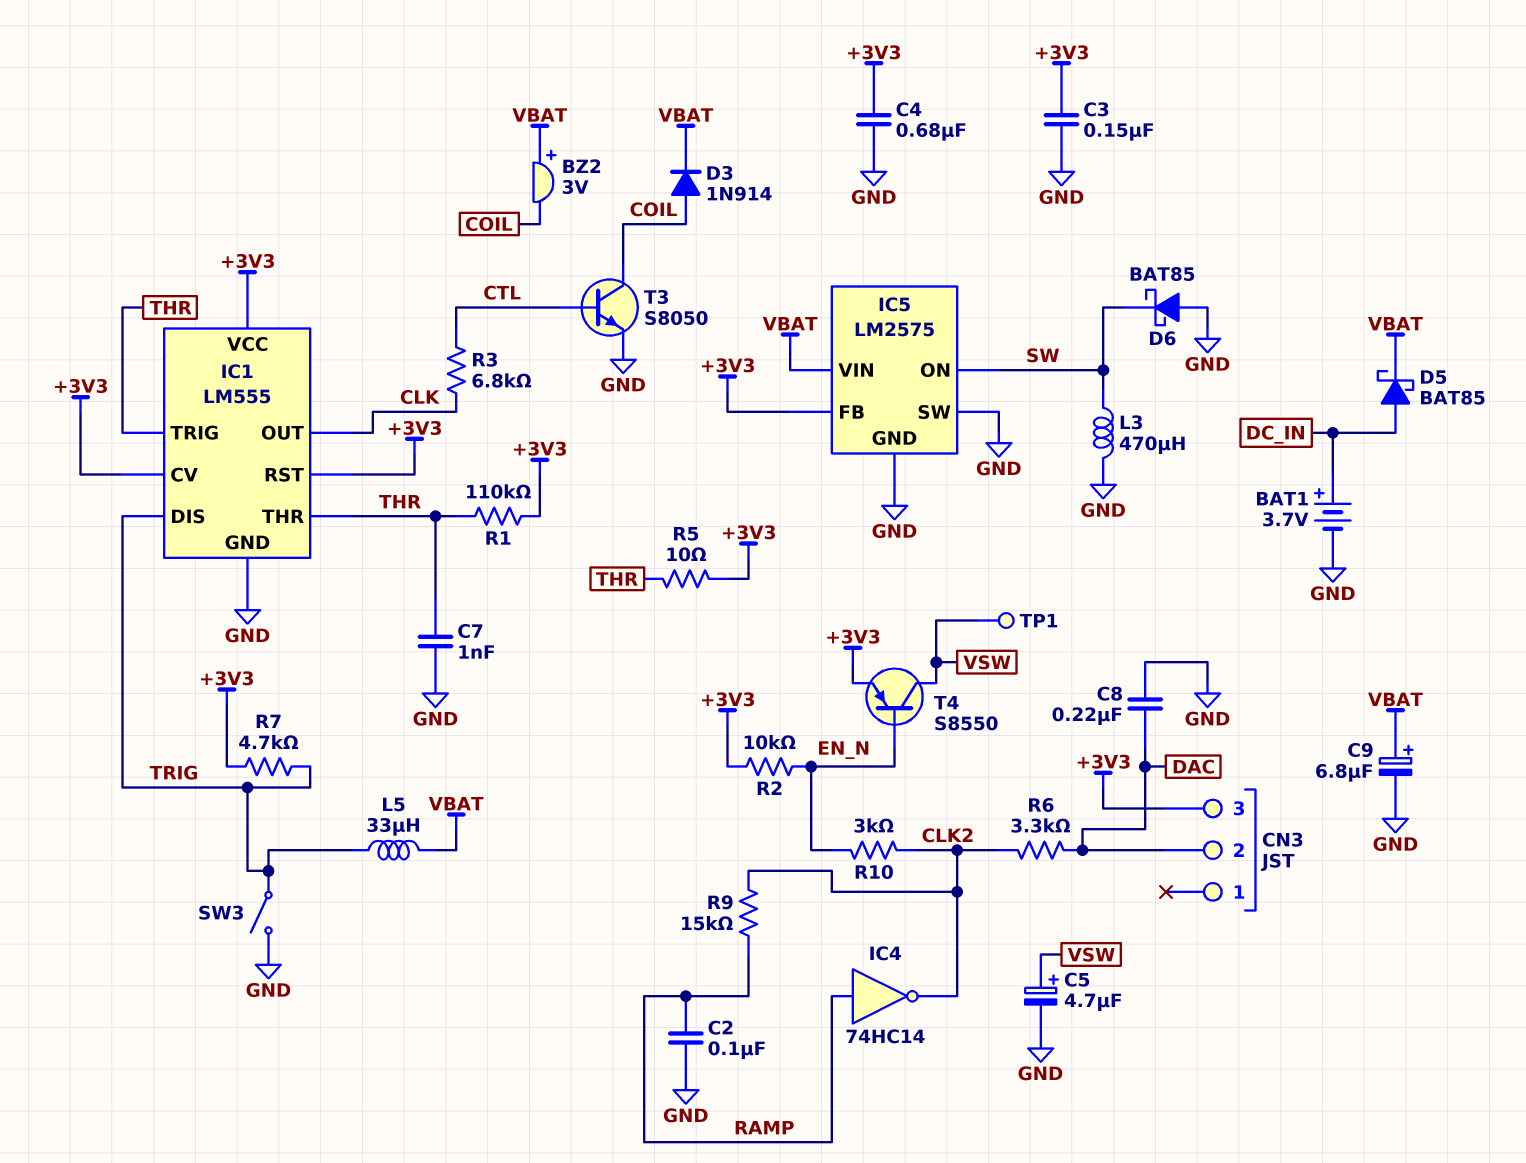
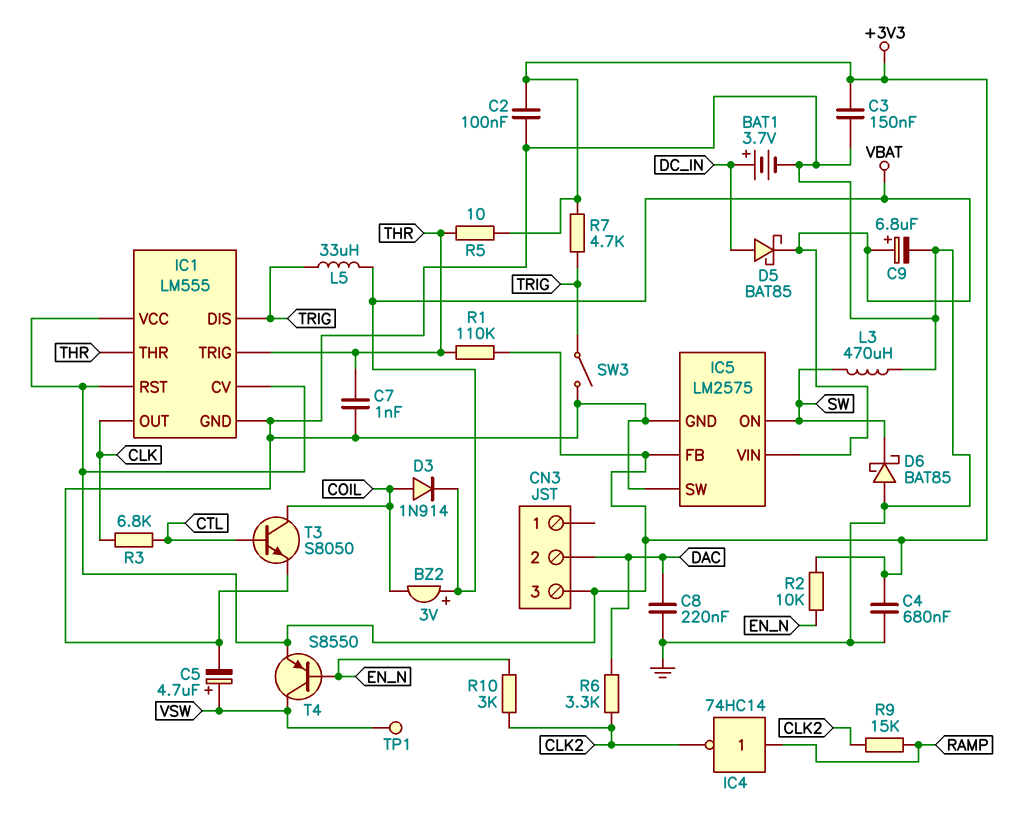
C2: 100nF (GND, RAMP) -> 100nF (+3V3, GND)

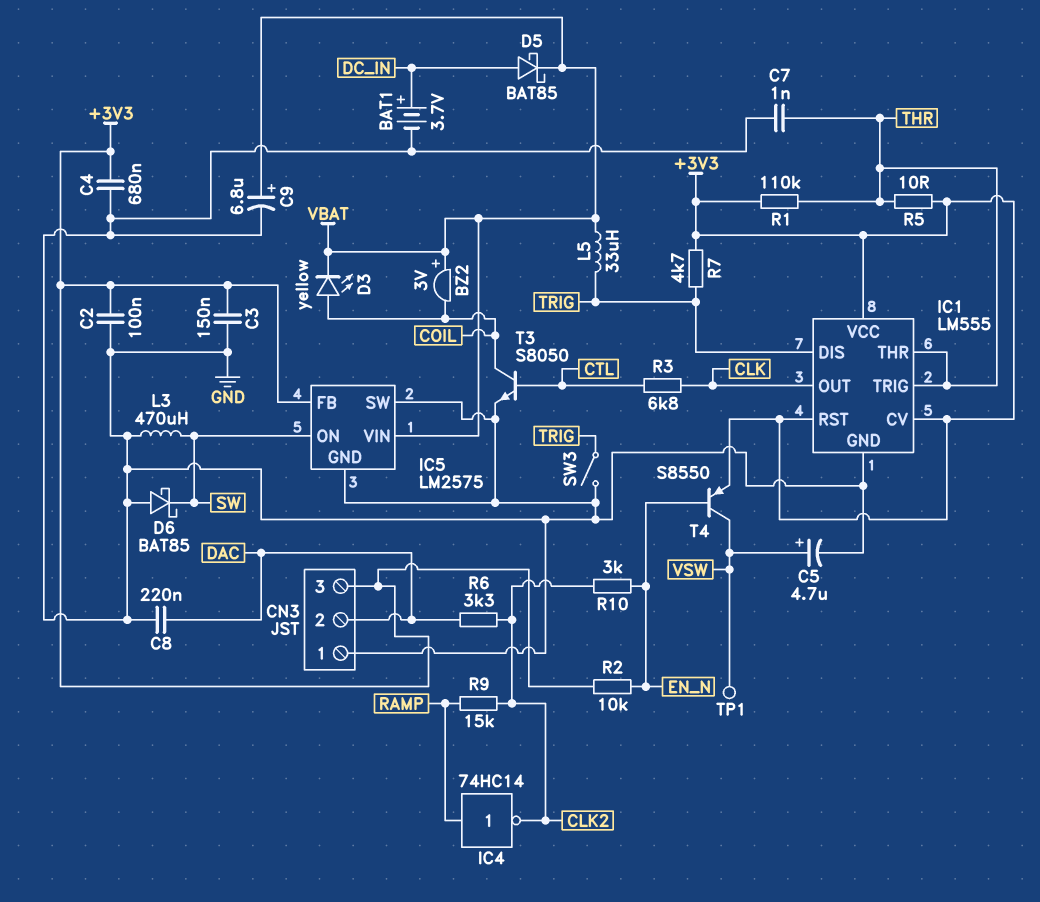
CN3 pin 1: none -> GND
D3: diode 1N914 (A COIL, K VBAT) -> LED yellow (A COIL, K VBAT)

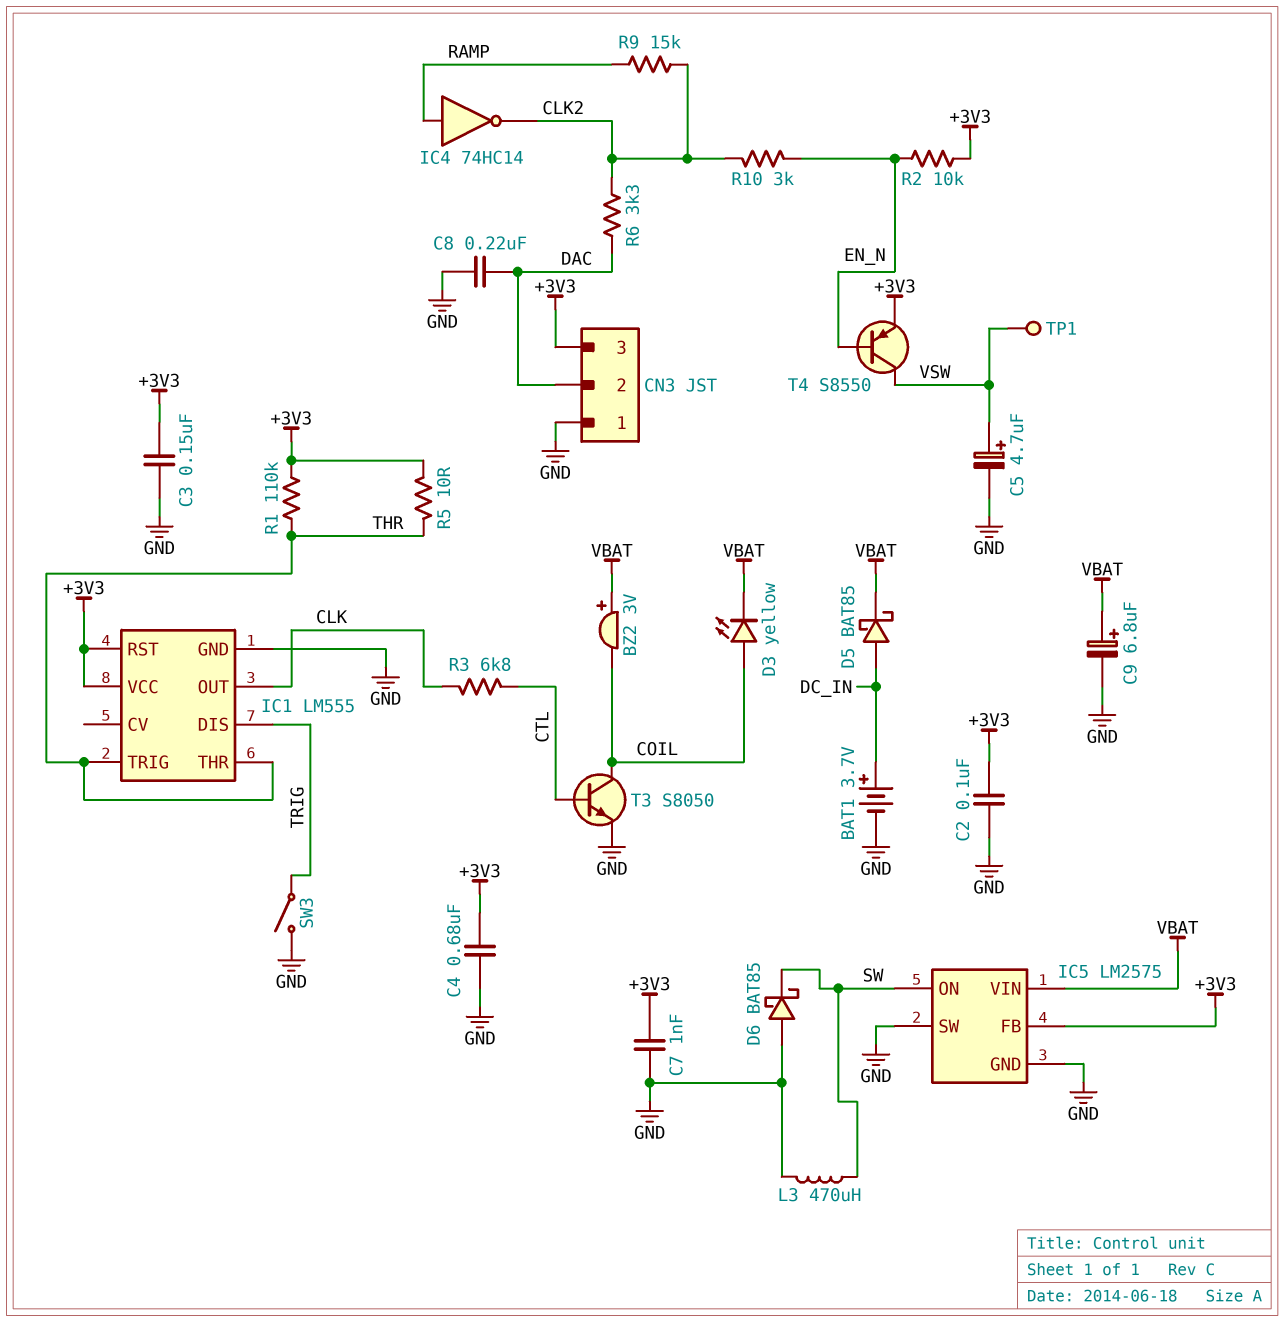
C7: 1nF (GND, THR) -> 1nF (+3V3, GND)
IC1 pin CV: +3V3 -> none
L5: 33uH (TRIG, VBAT) -> none
R7: 4.7k (+3V3, TRIG) -> none

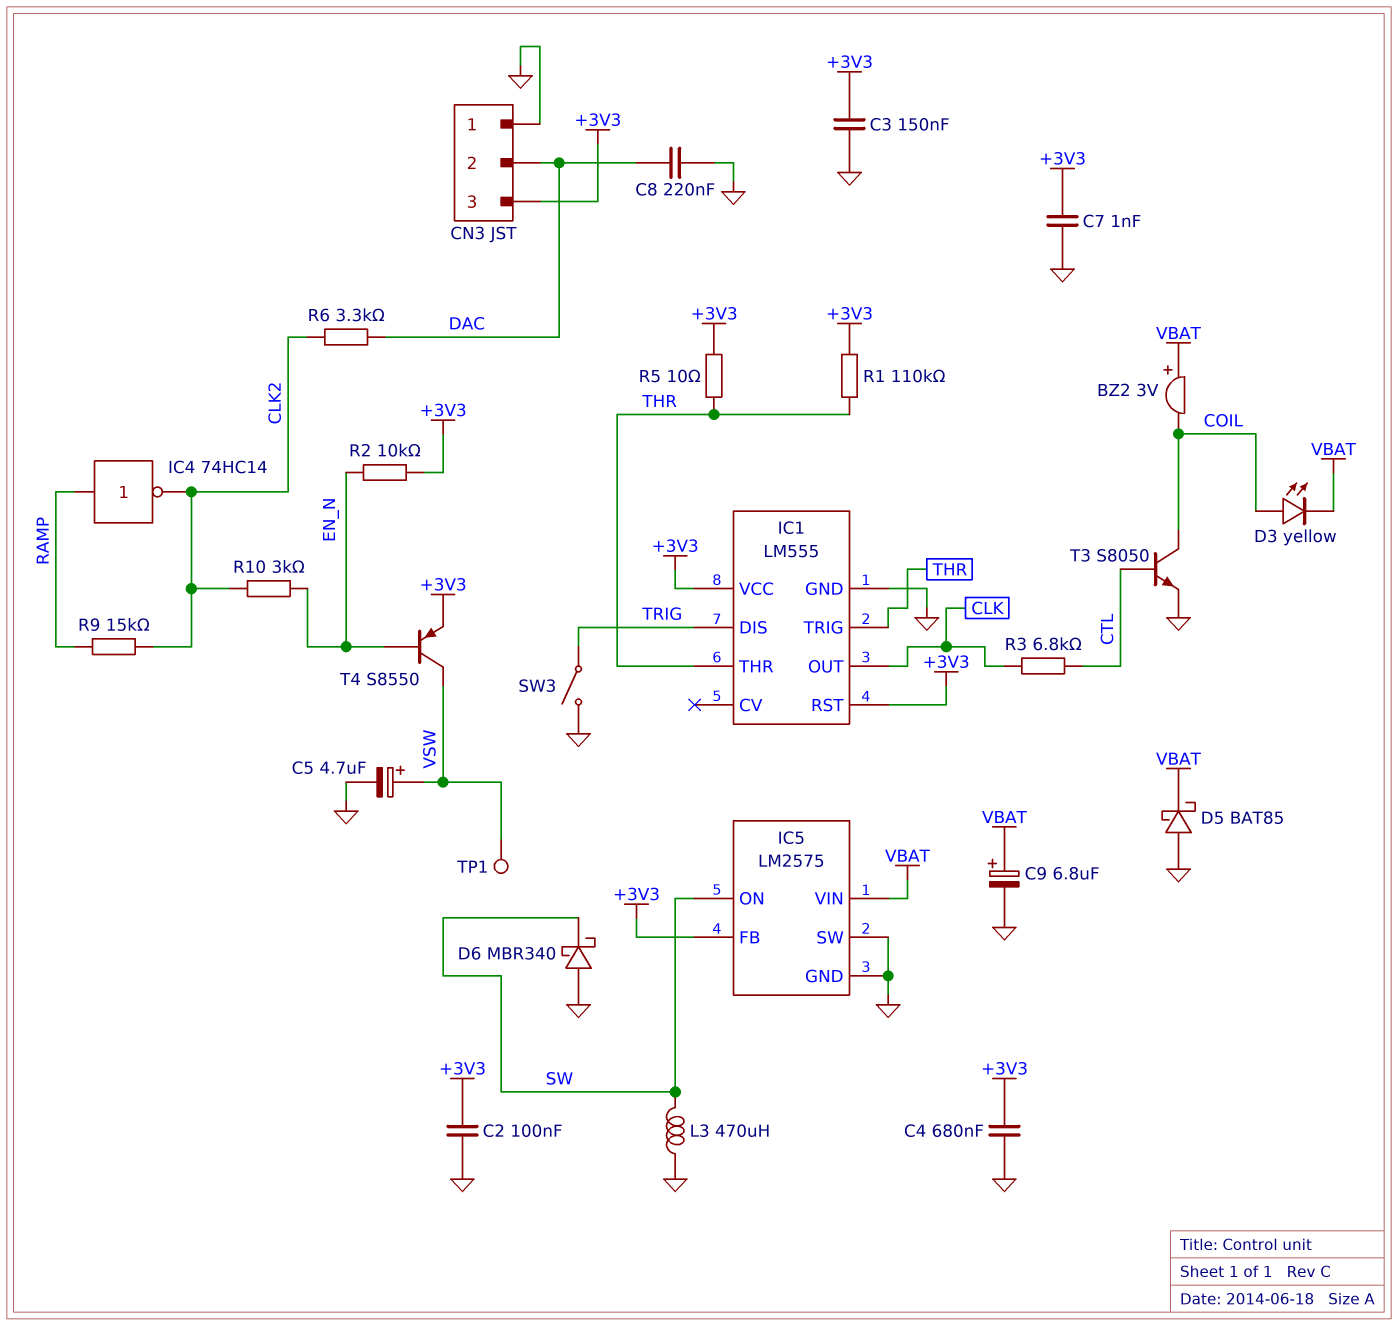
BAT1: 3.7V (plus DC_IN, minus GND) -> none
D5: schottky BAT85 (A DC_IN, K VBAT) -> schottky BAT85 (A GND, K VBAT)
D6: schottky BAT85 (A GND, K SW) -> schottky MBR340 (A GND, K SW)

